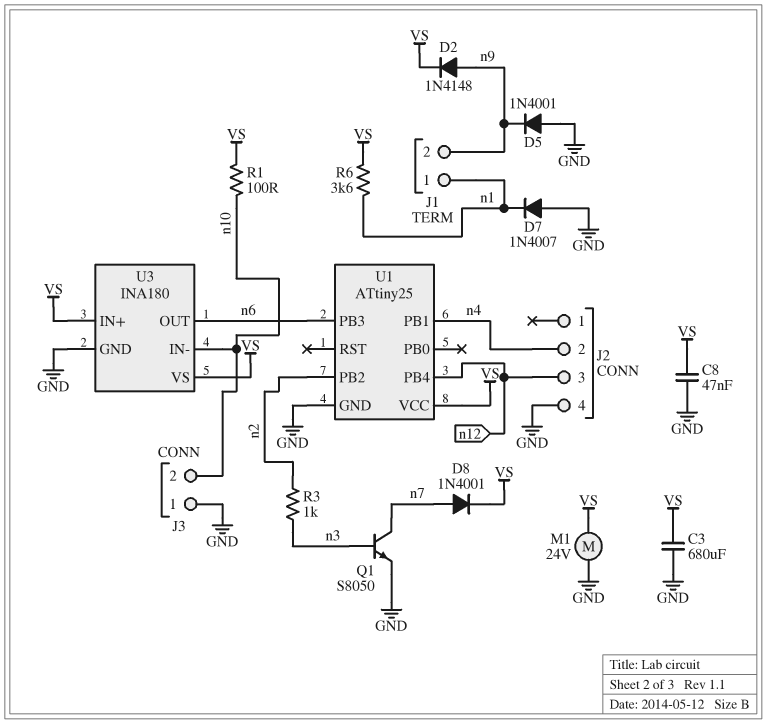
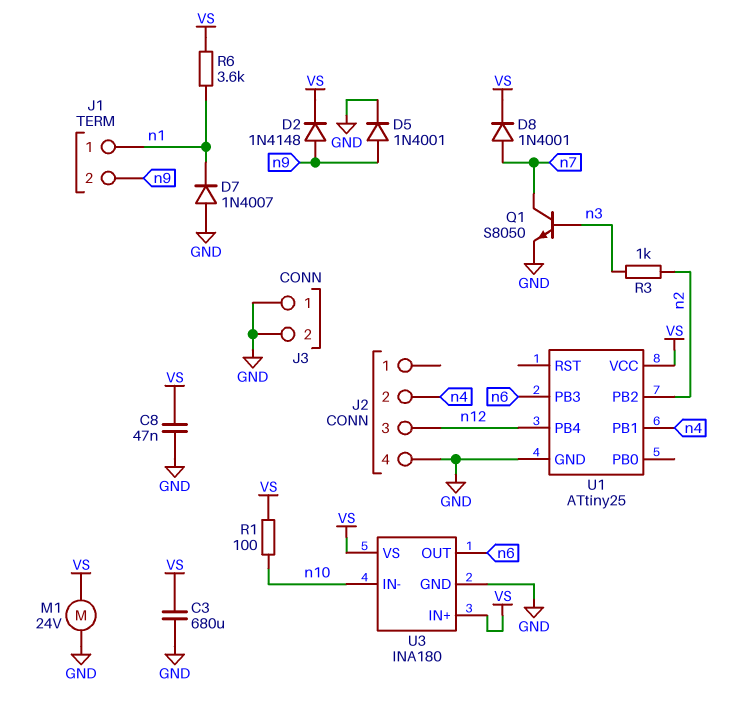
D5: diode 1N4001 (A GND, K n9) -> diode 1N4001 (A n9, K GND)
J3 pin 2: n10 -> GND

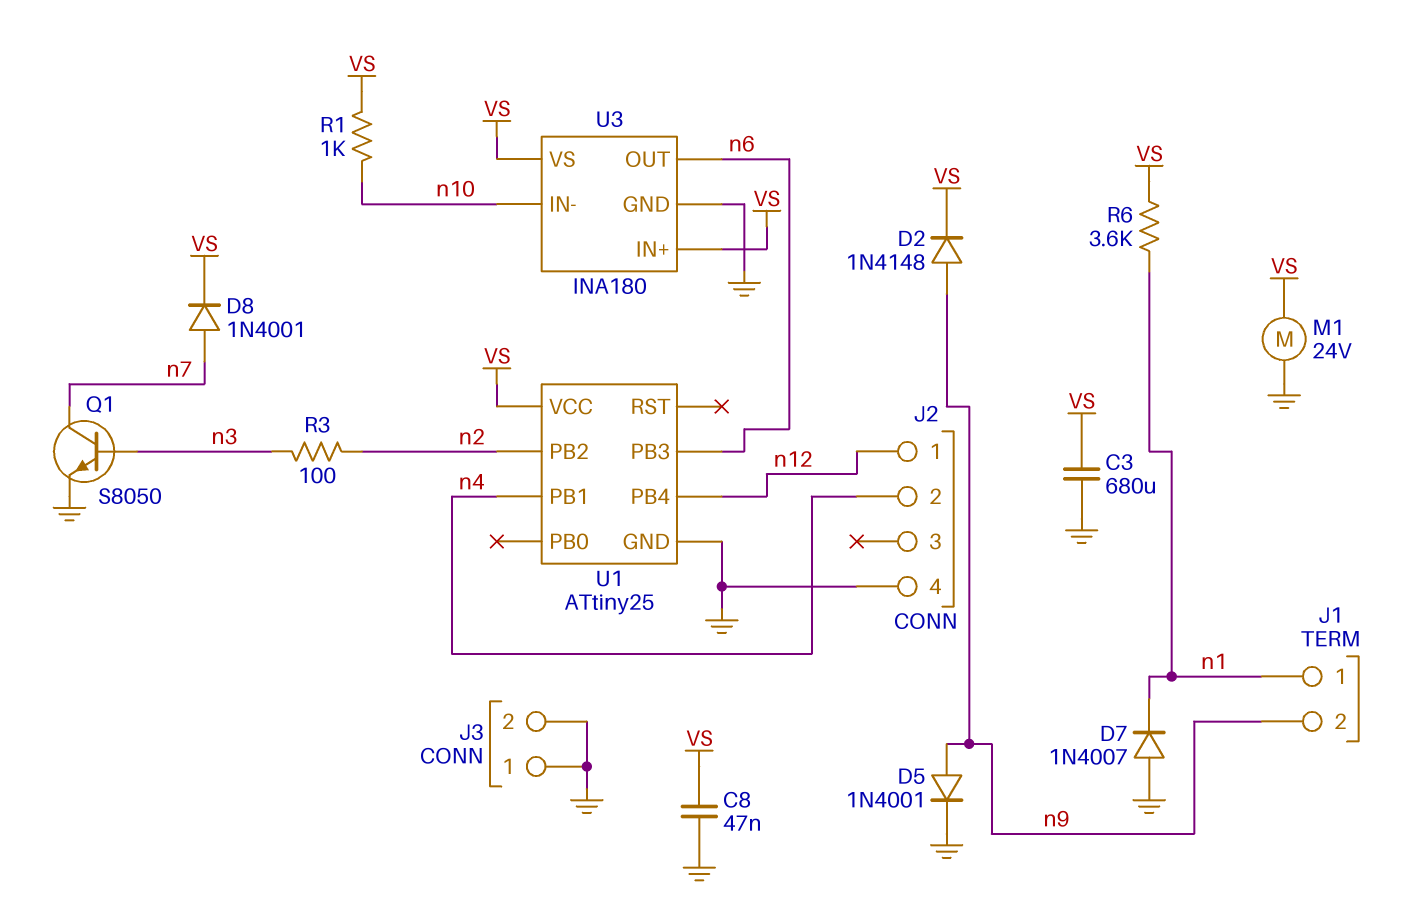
J2 pin 1: none -> n12
J2 pin 3: n12 -> none
R1: 100 (VS, n10) -> 1k (VS, n10)
R3: 1k (n2, n3) -> 100 (n2, n3)

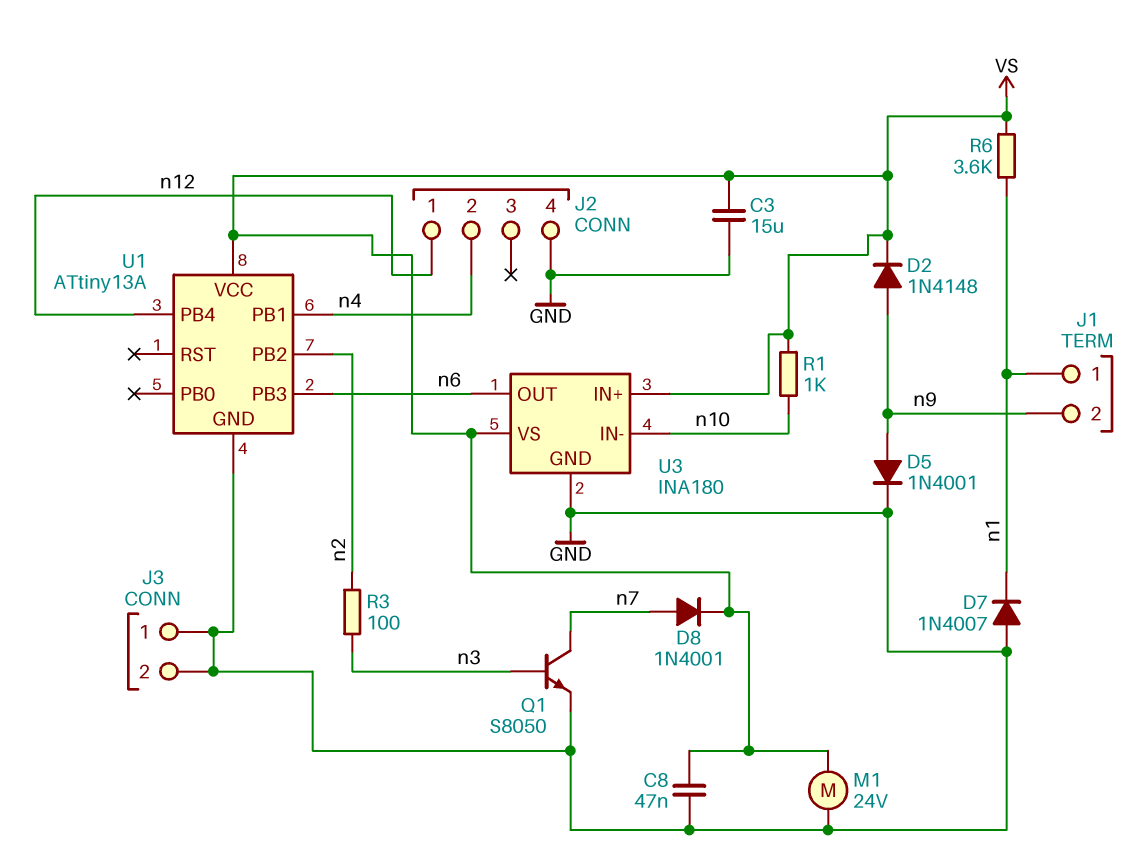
C3: 680uF (GND, VS) -> 15uF (GND, VS)
U1: ATtiny25 -> ATtiny13A

